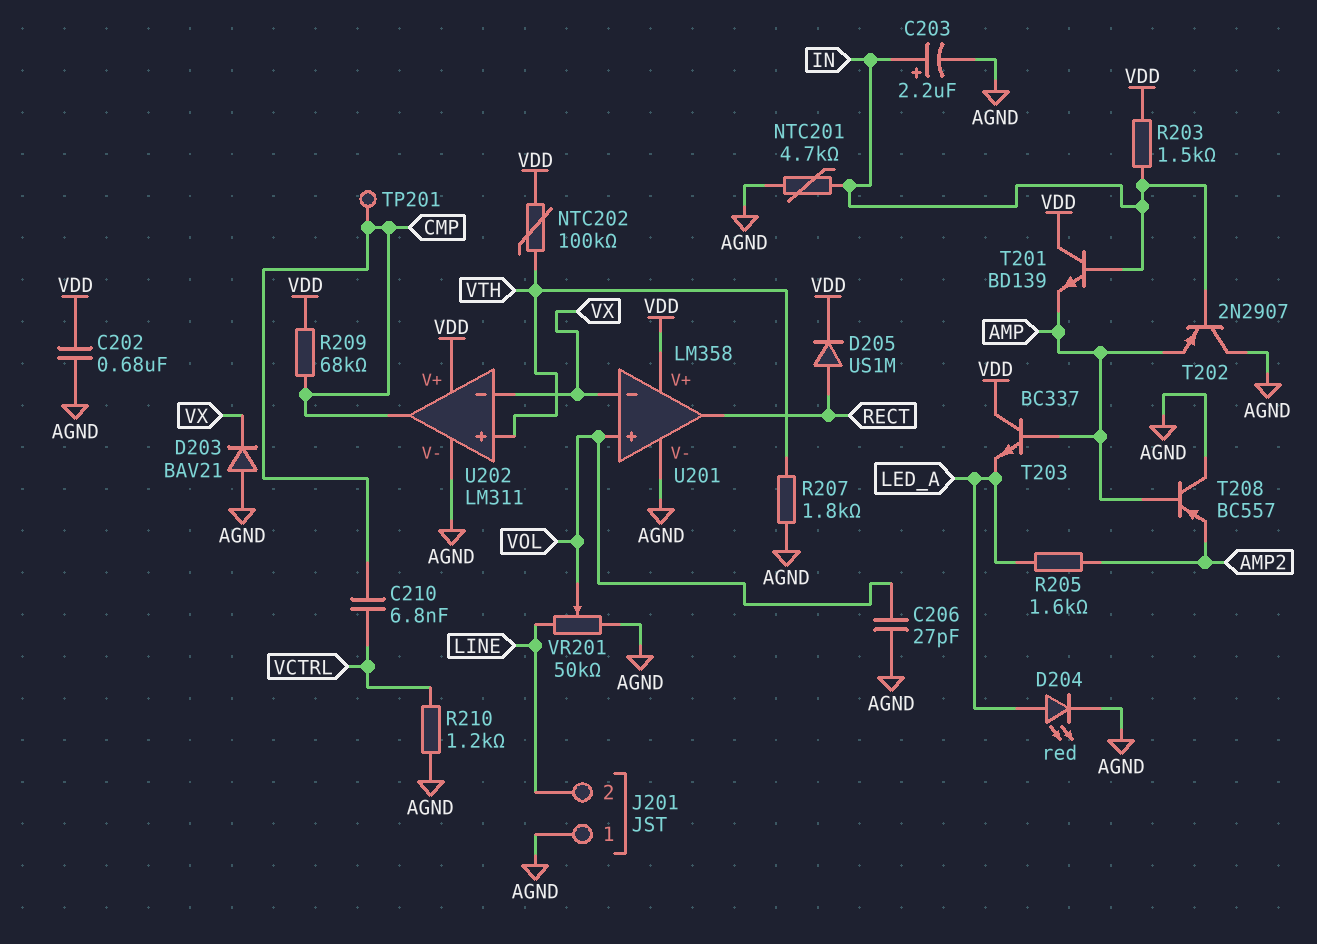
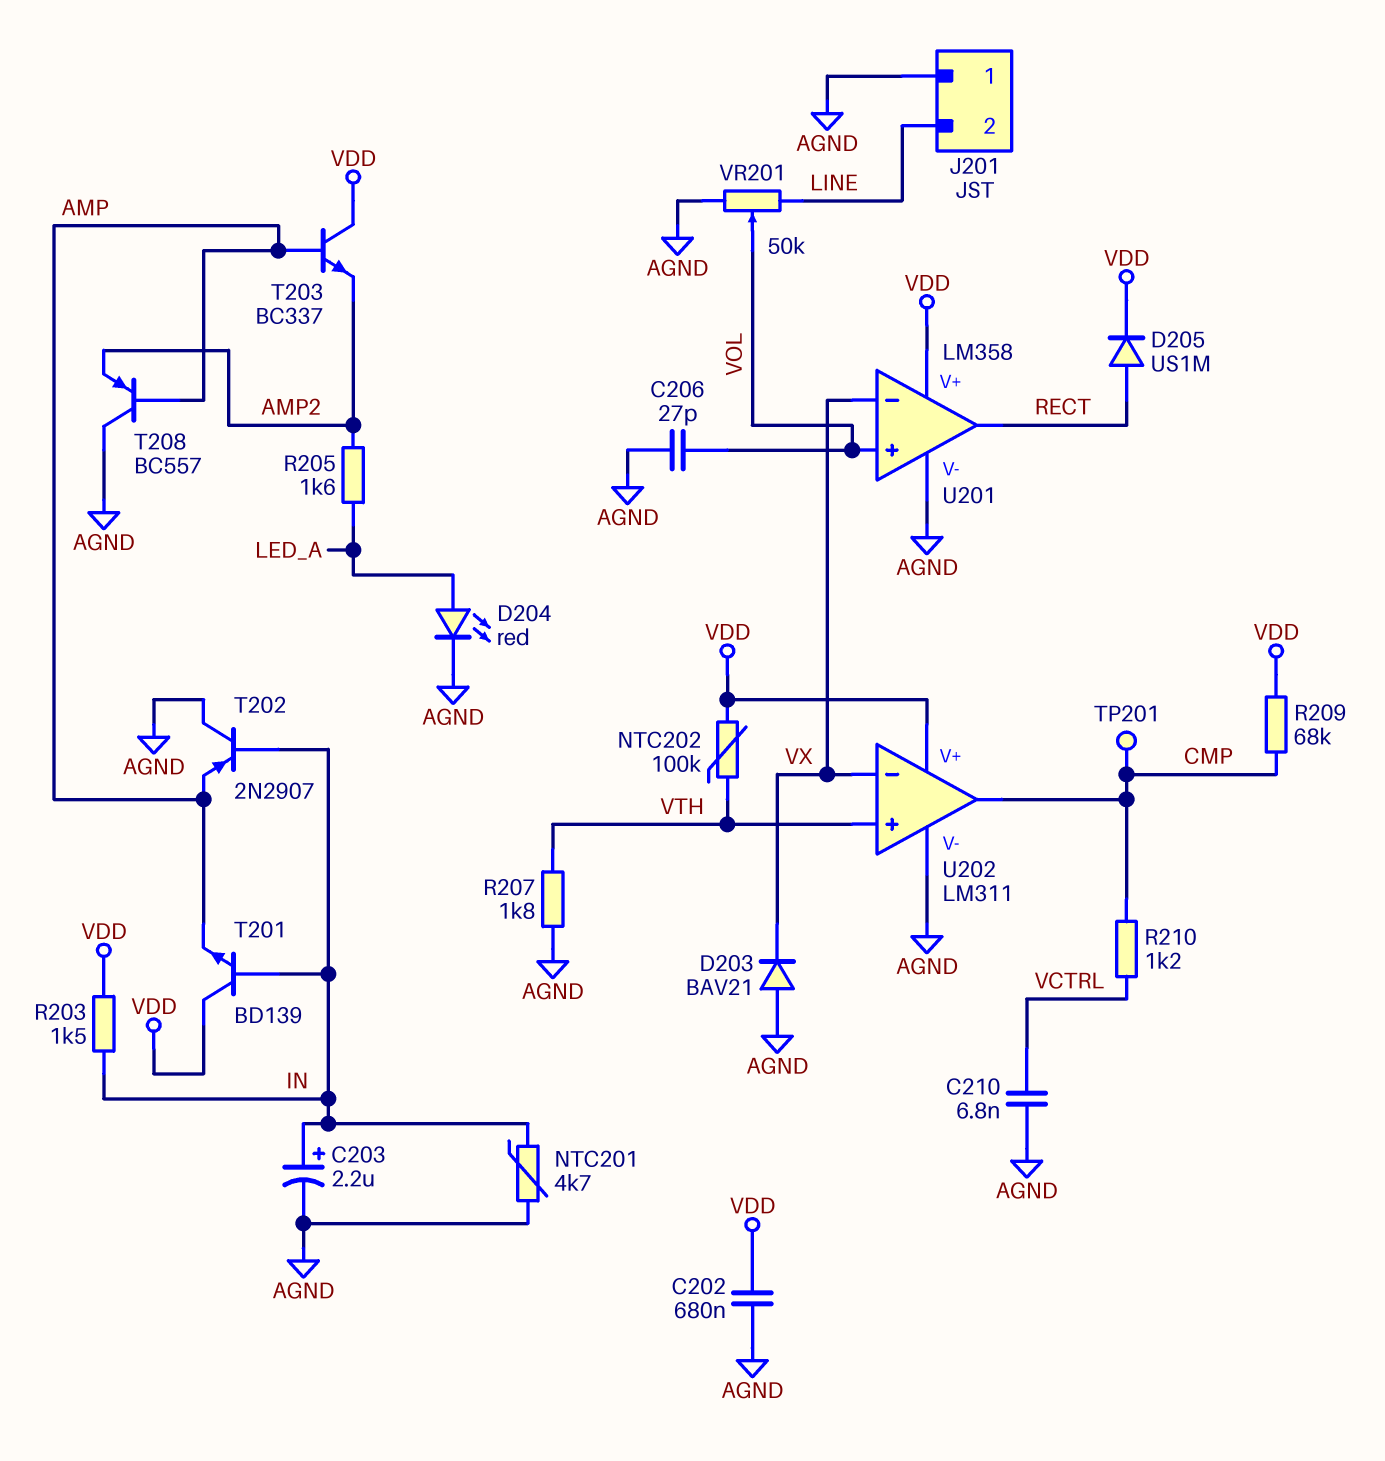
C210: 6.8nF (CMP, VCTRL) -> 6.8nF (AGND, VCTRL)
R210: 1.2k (AGND, VCTRL) -> 1.2k (CMP, VCTRL)
T203: NPN BC337 (B AMP, C VDD, E LED_A) -> NPN BC337 (B AMP, C VDD, E AMP2)

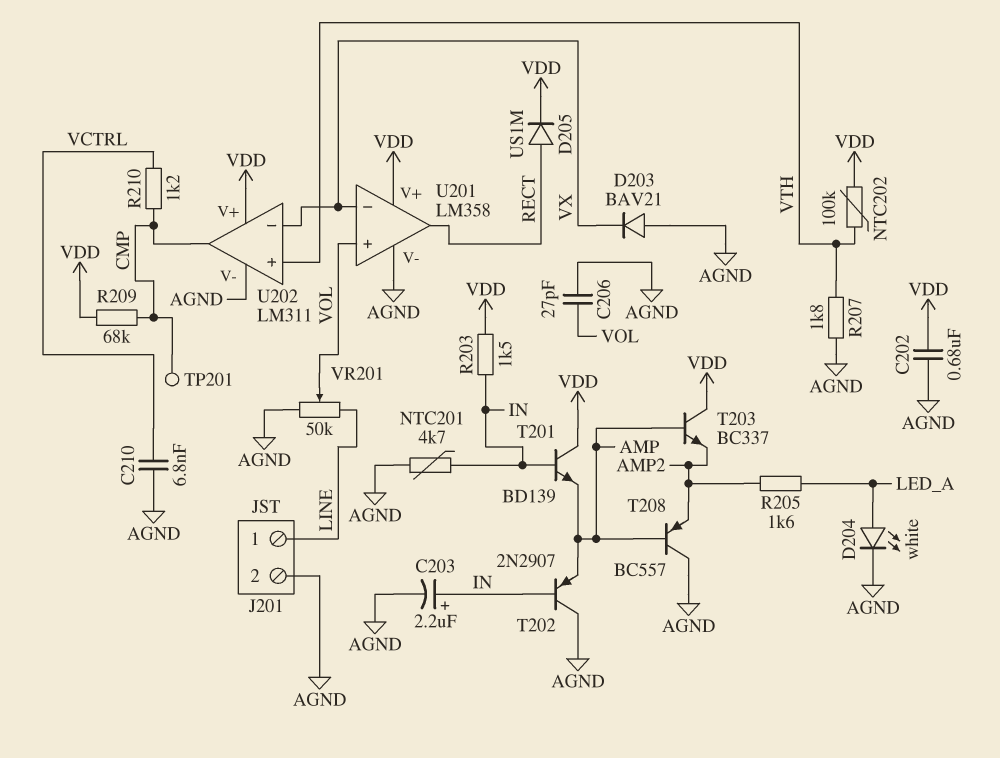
D204: LED red (A LED_A, K AGND) -> LED white (A LED_A, K AGND)
J201 pin 1: AGND -> LINE
J201 pin 2: LINE -> AGND

